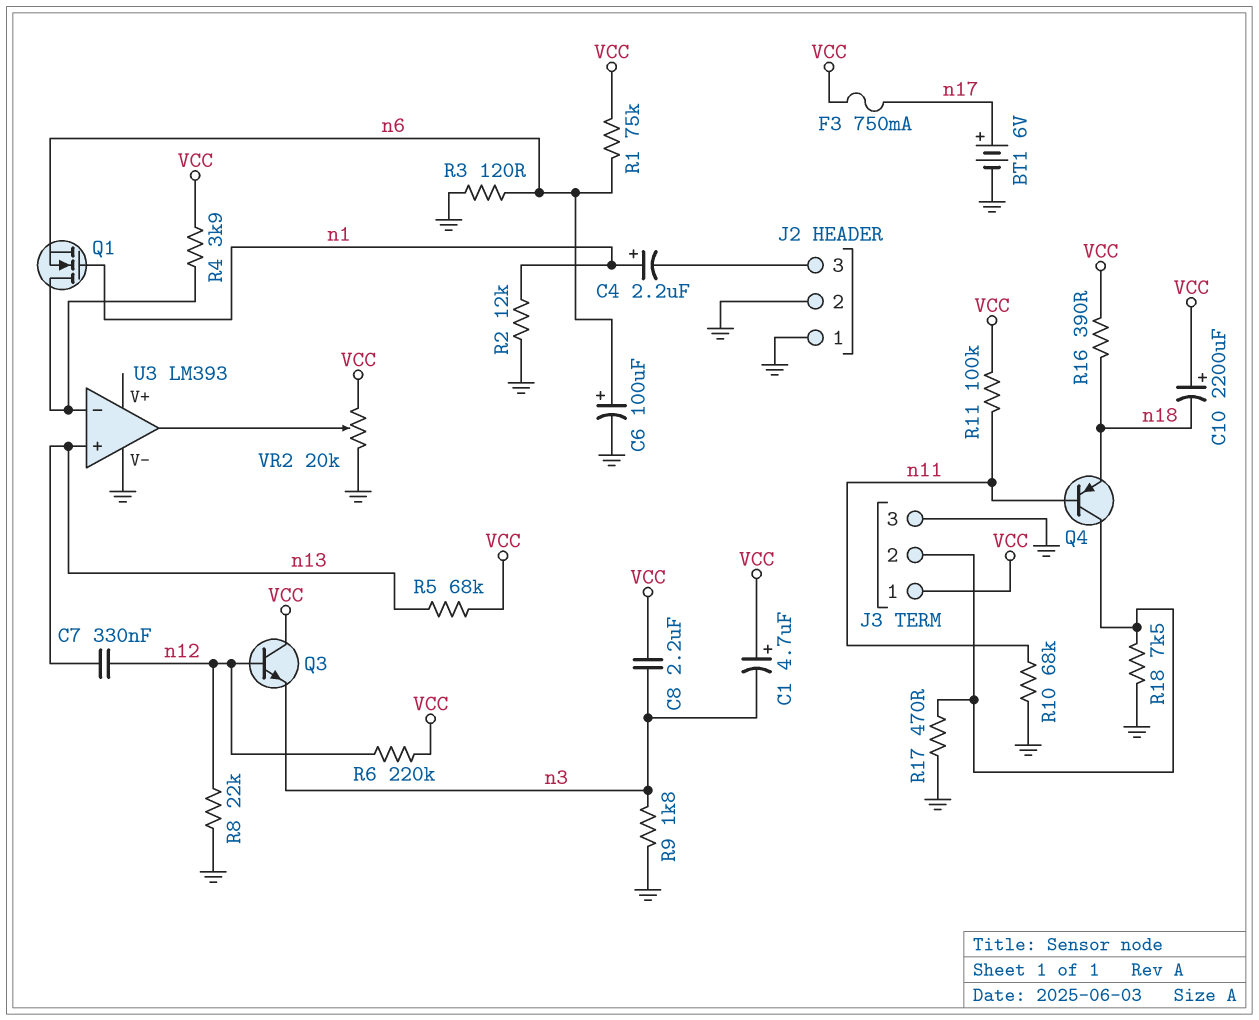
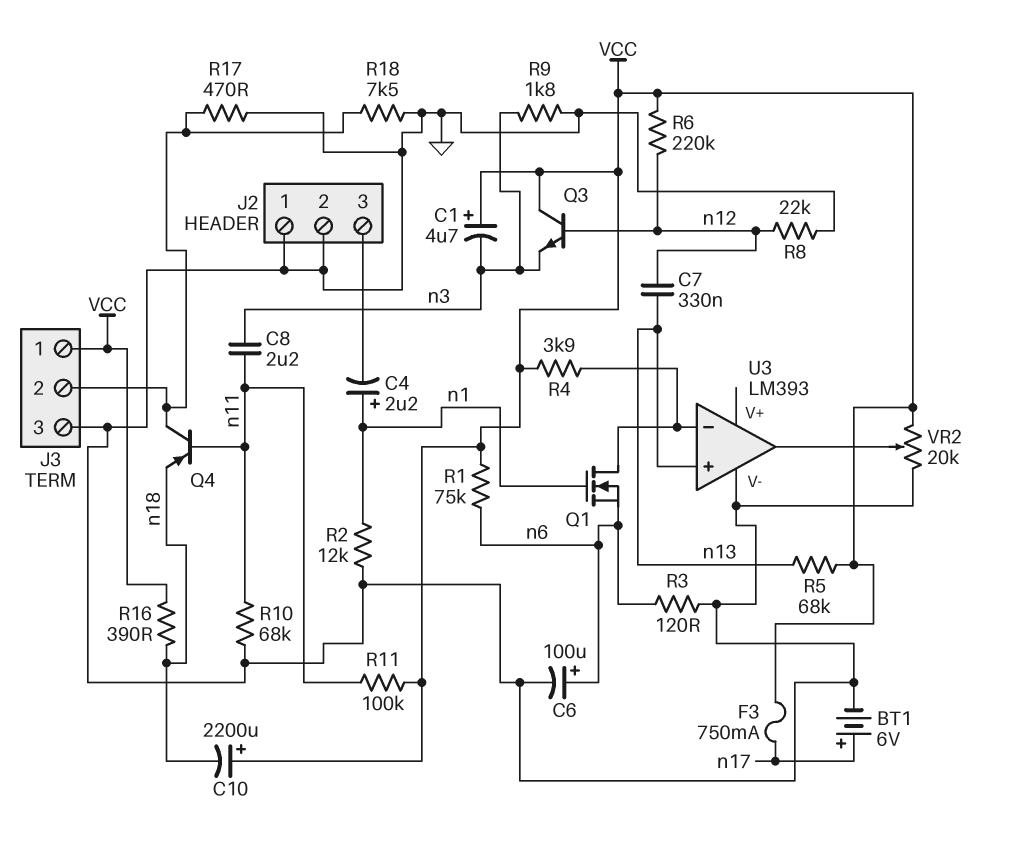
C8: 2.2uF (VCC, n3) -> 2.2uF (n3, n11)

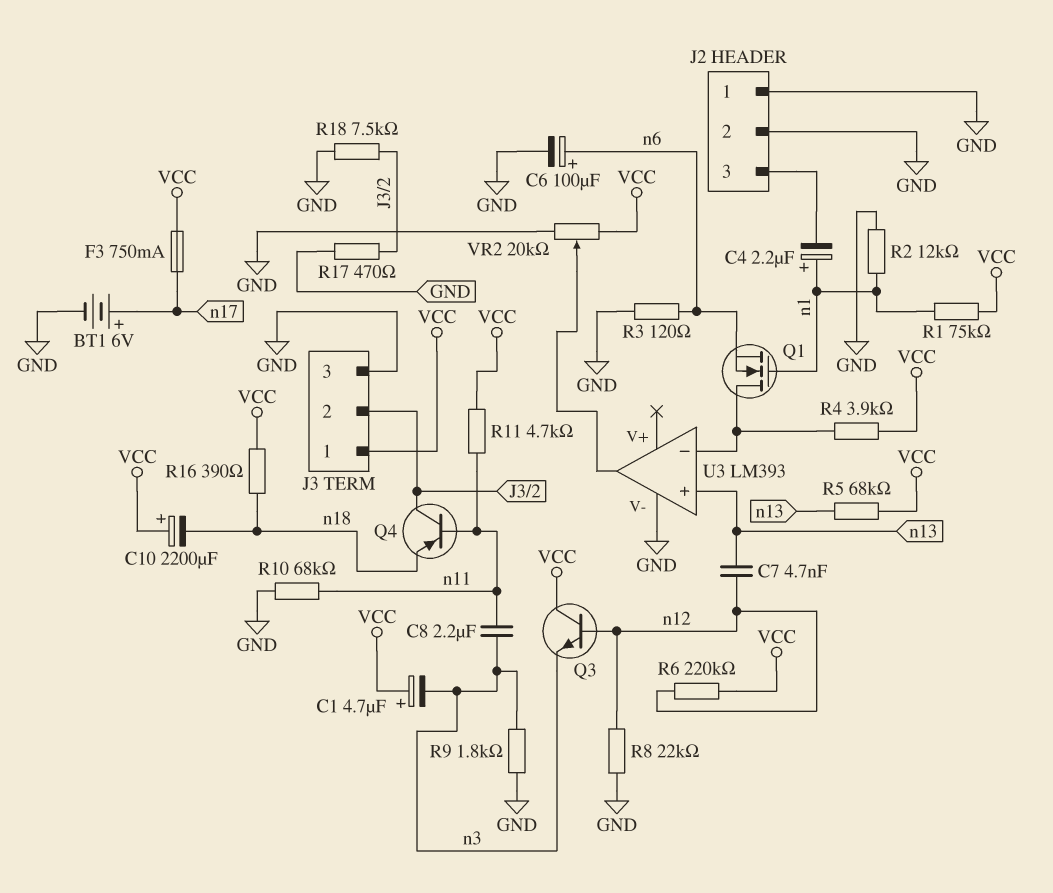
C7: 330nF (n12, n13) -> 4.7nF (n12, n13)
R1: 75k (VCC, n6) -> 75k (VCC, n1)
R11: 100k (VCC, n11) -> 4.7k (VCC, n11)

